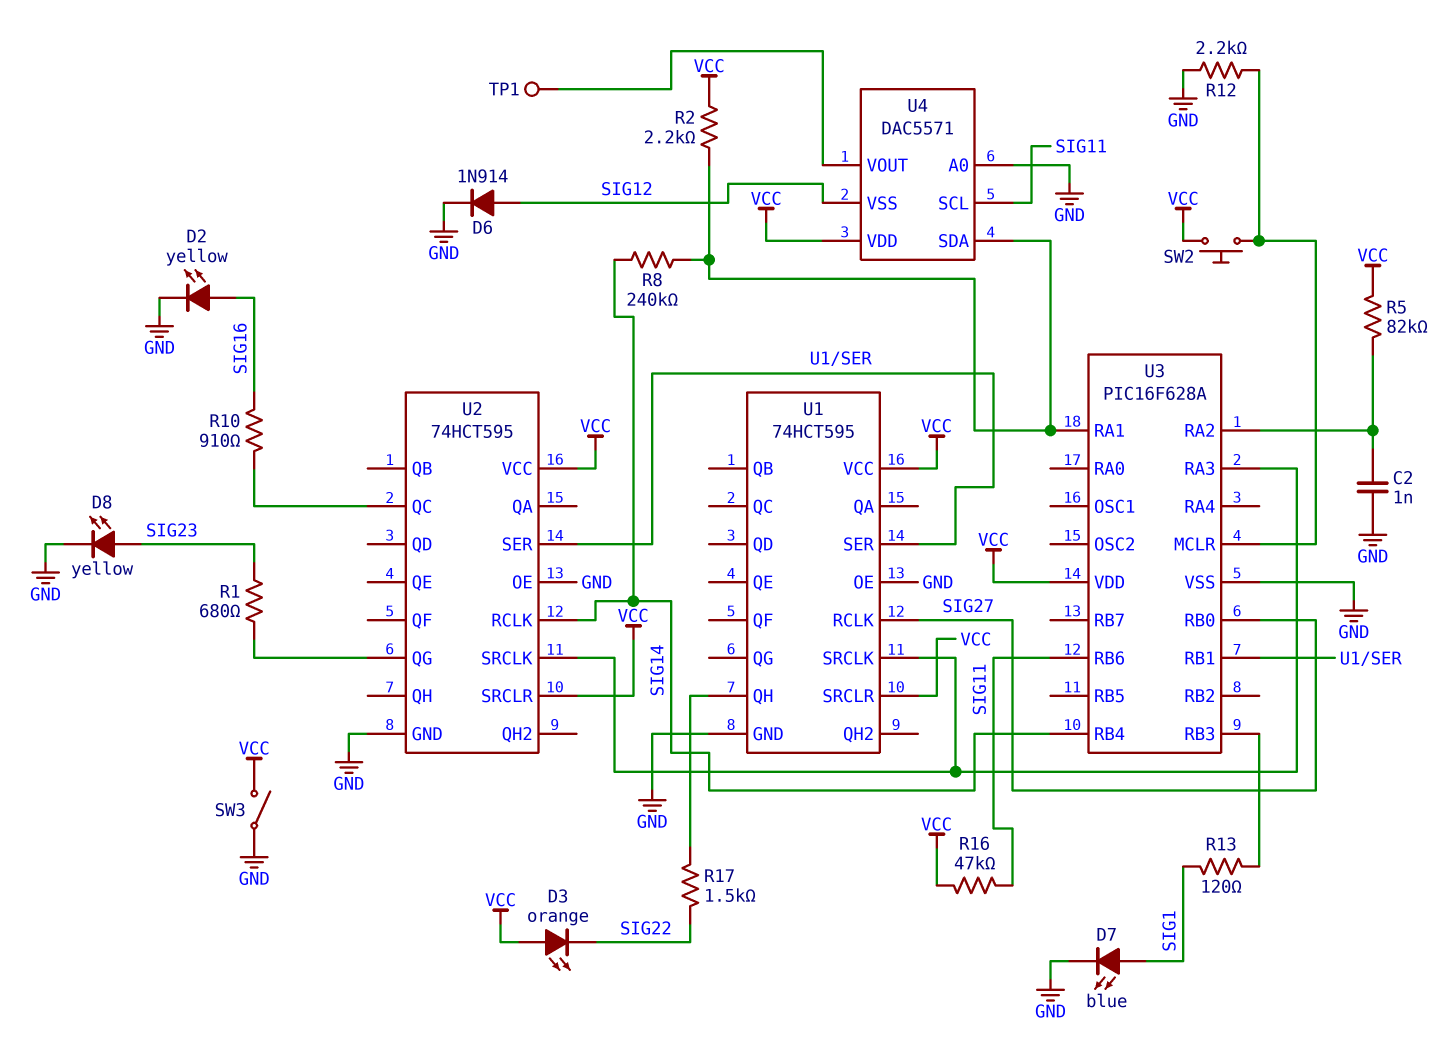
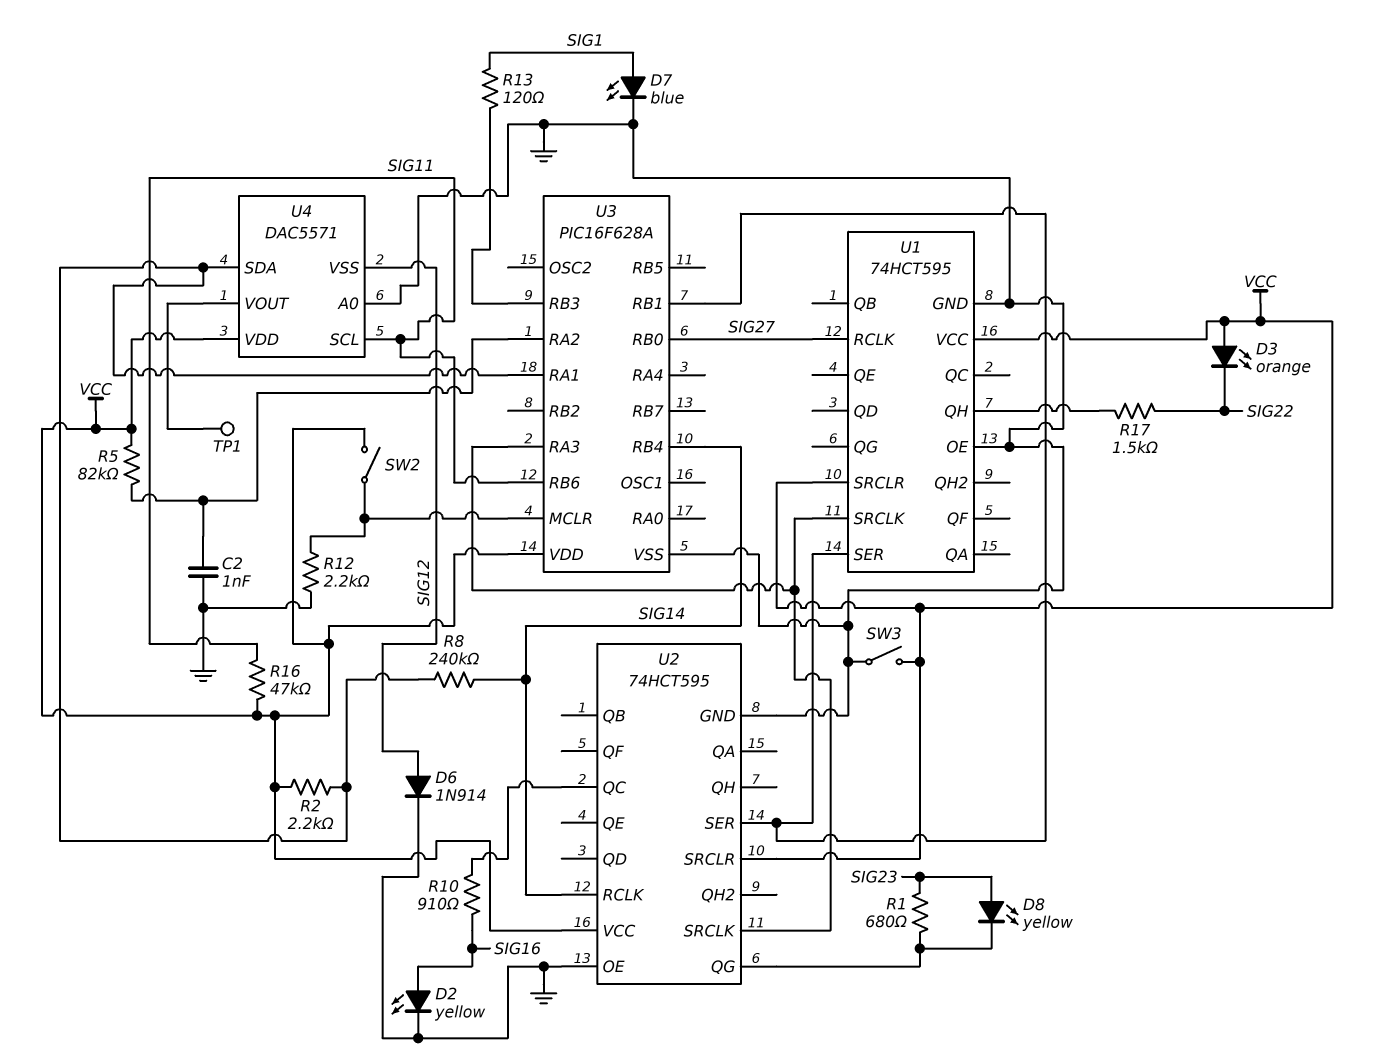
D8: LED yellow (A SIG23, K GND) -> LED yellow (A SIG23, K U2/QG)
SW2: button (U3/MCLR, VCC) -> switch (U3/MCLR, VCC)

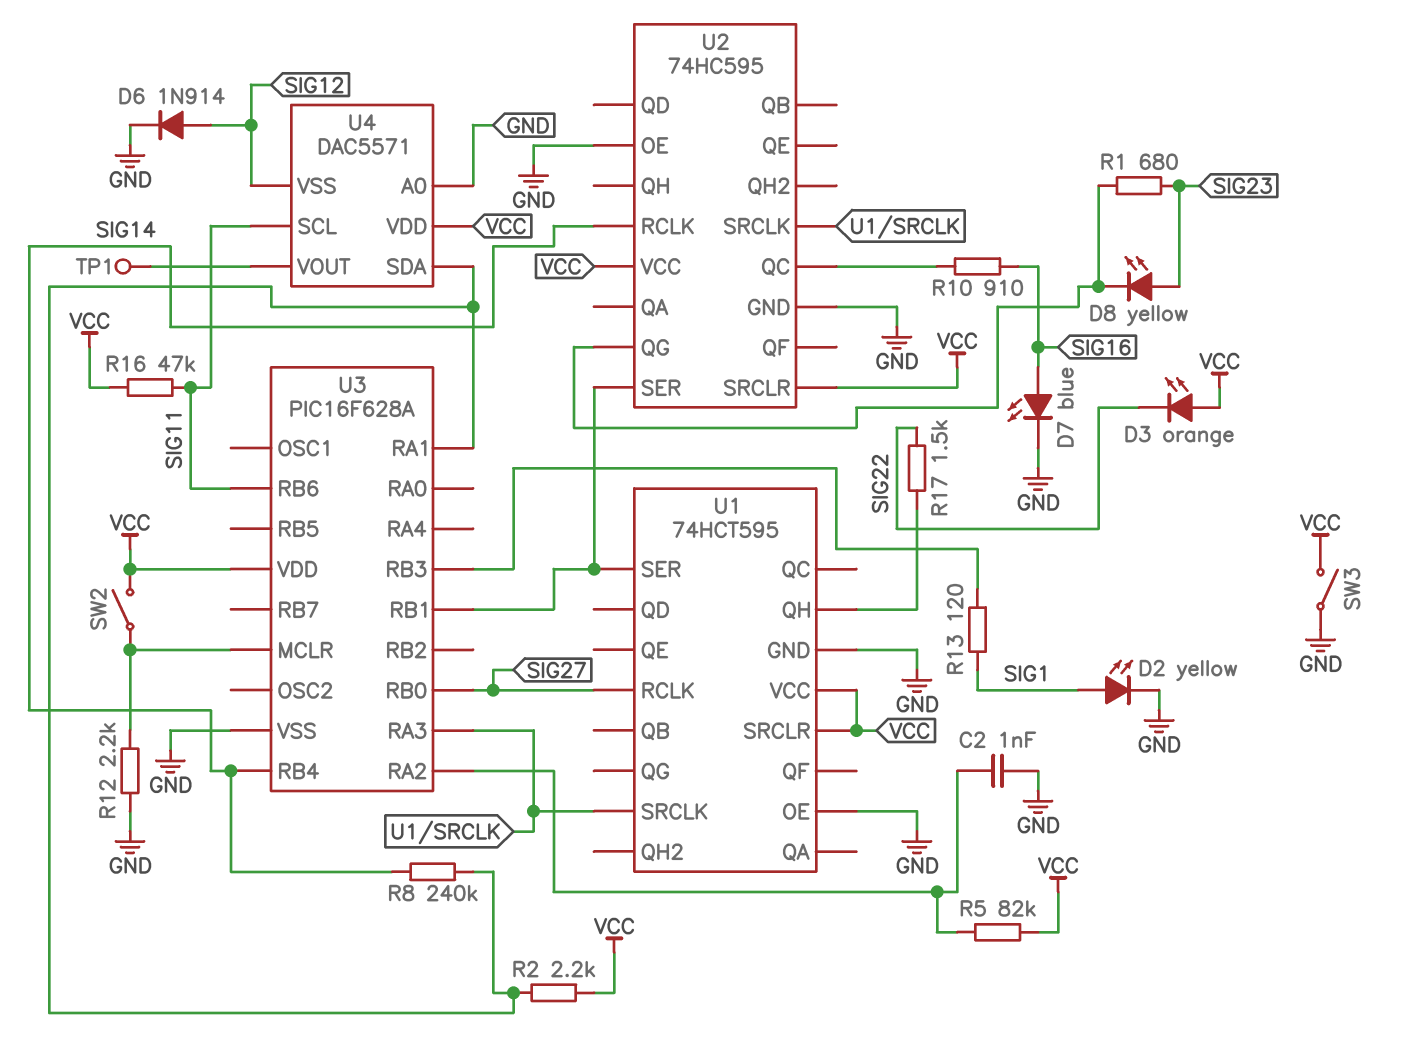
D2: LED yellow (A SIG16, K GND) -> LED yellow (A SIG1, K GND)
D7: LED blue (A SIG1, K GND) -> LED blue (A SIG16, K GND)
U2: 74HCT595 -> 74HC595

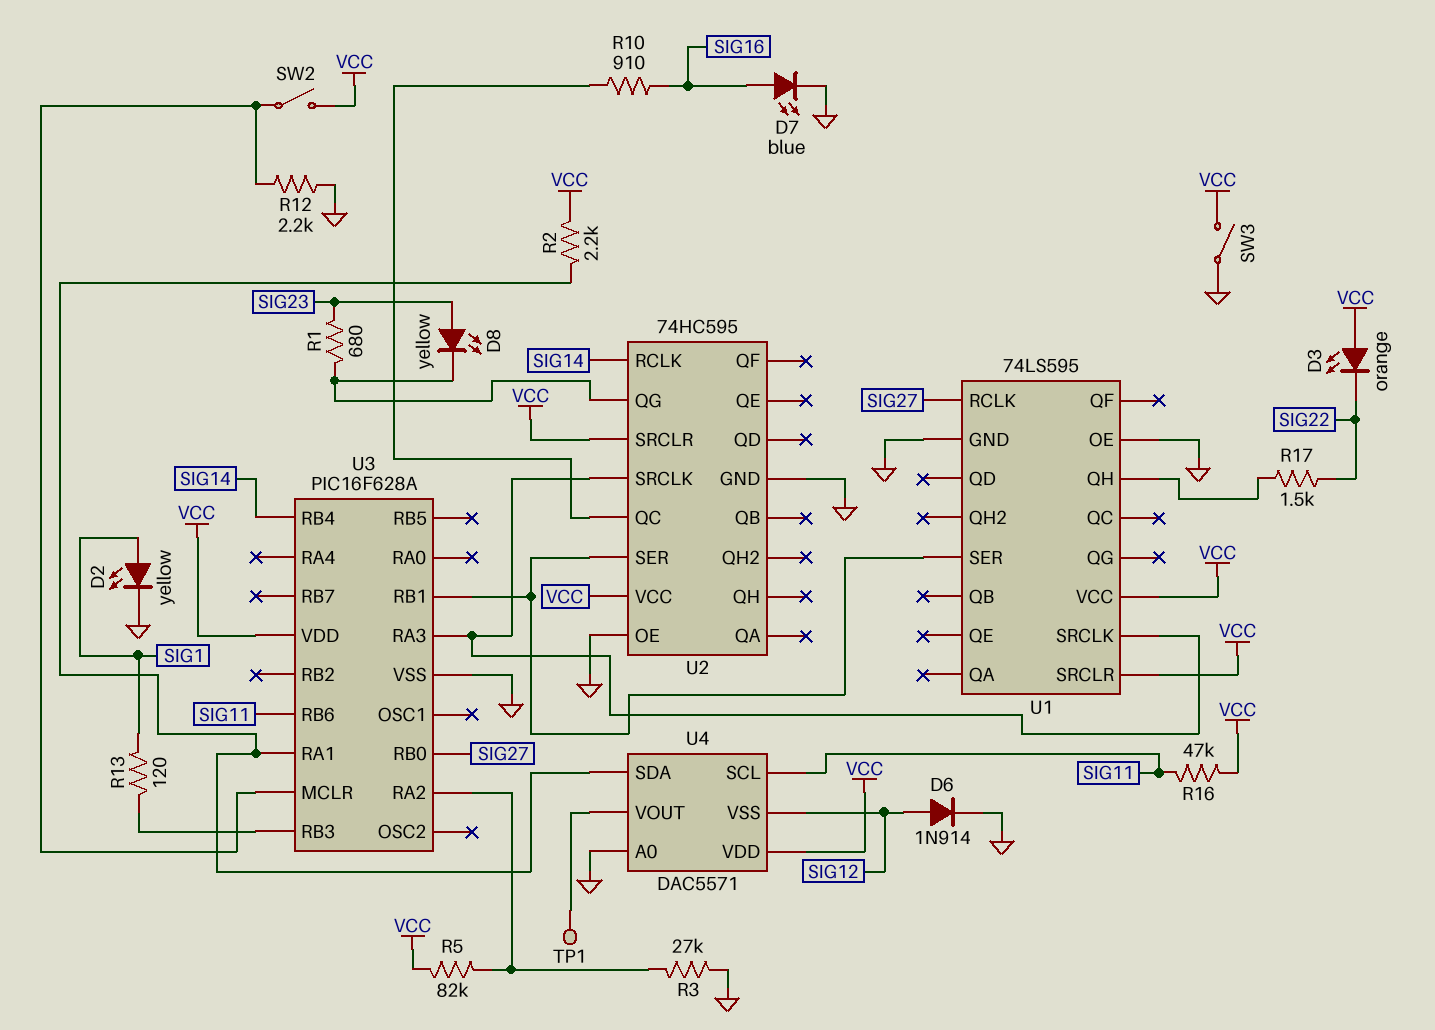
C2: 1nF (GND, U3/RA2) -> none
R3: none -> 27k (GND, U3/RA2)
R8: 240k (SIG14, U3/RA1) -> none
U1: 74HCT595 -> 74LS595

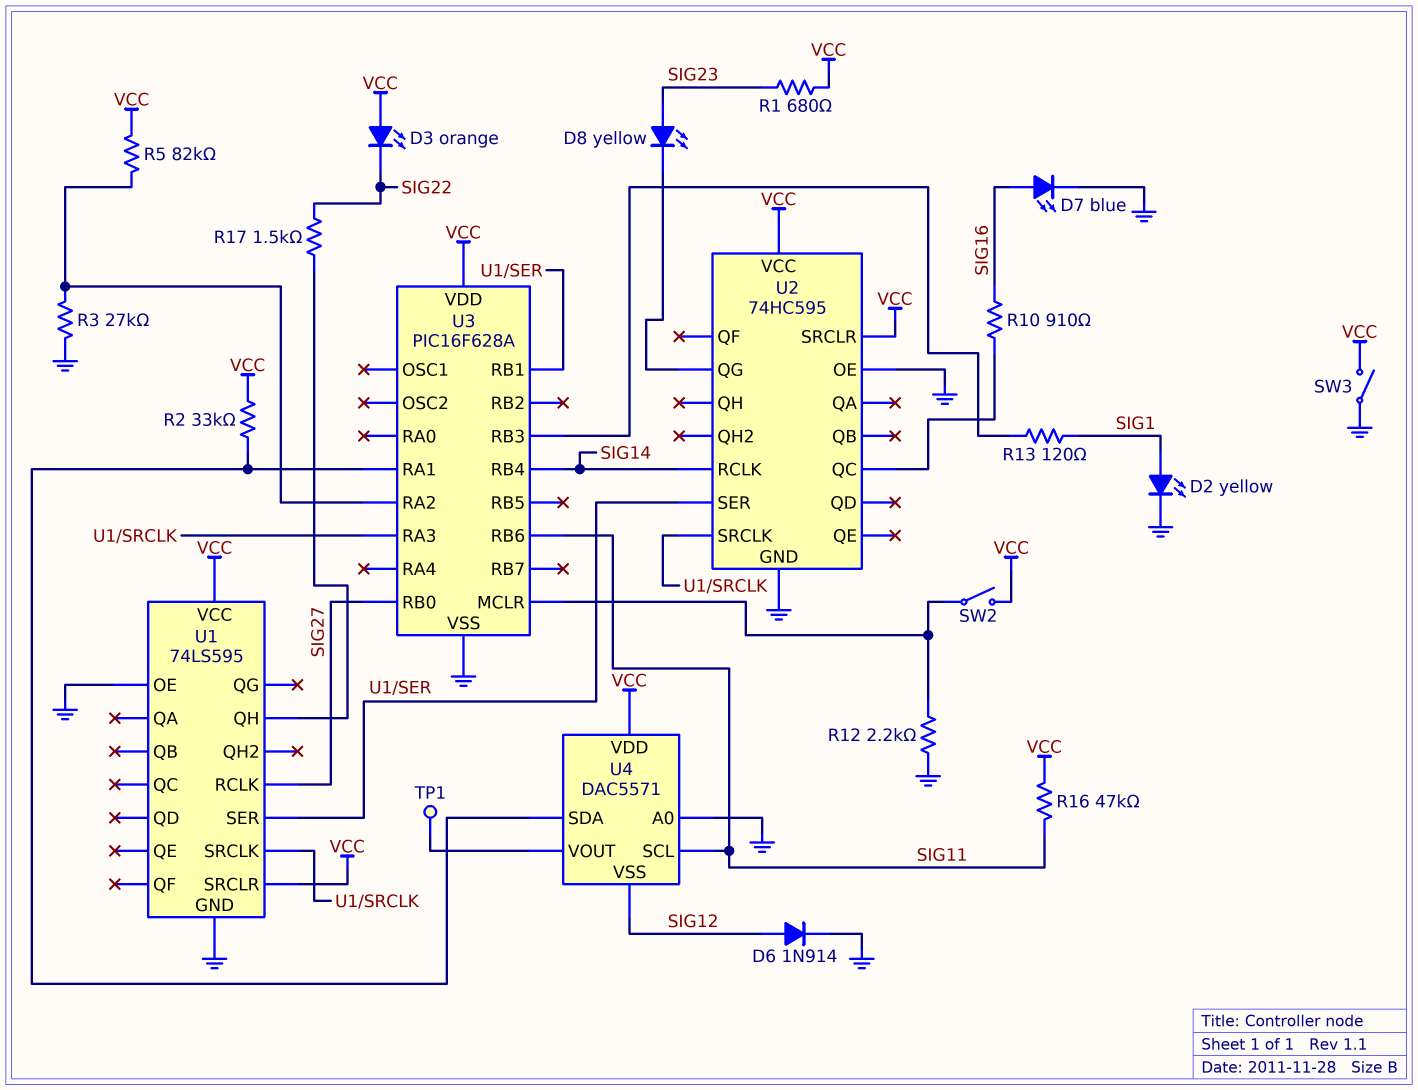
R1: 680 (SIG23, U2/QG) -> 680 (SIG23, VCC)
R2: 2.2k (U3/RA1, VCC) -> 33k (U3/RA1, VCC)

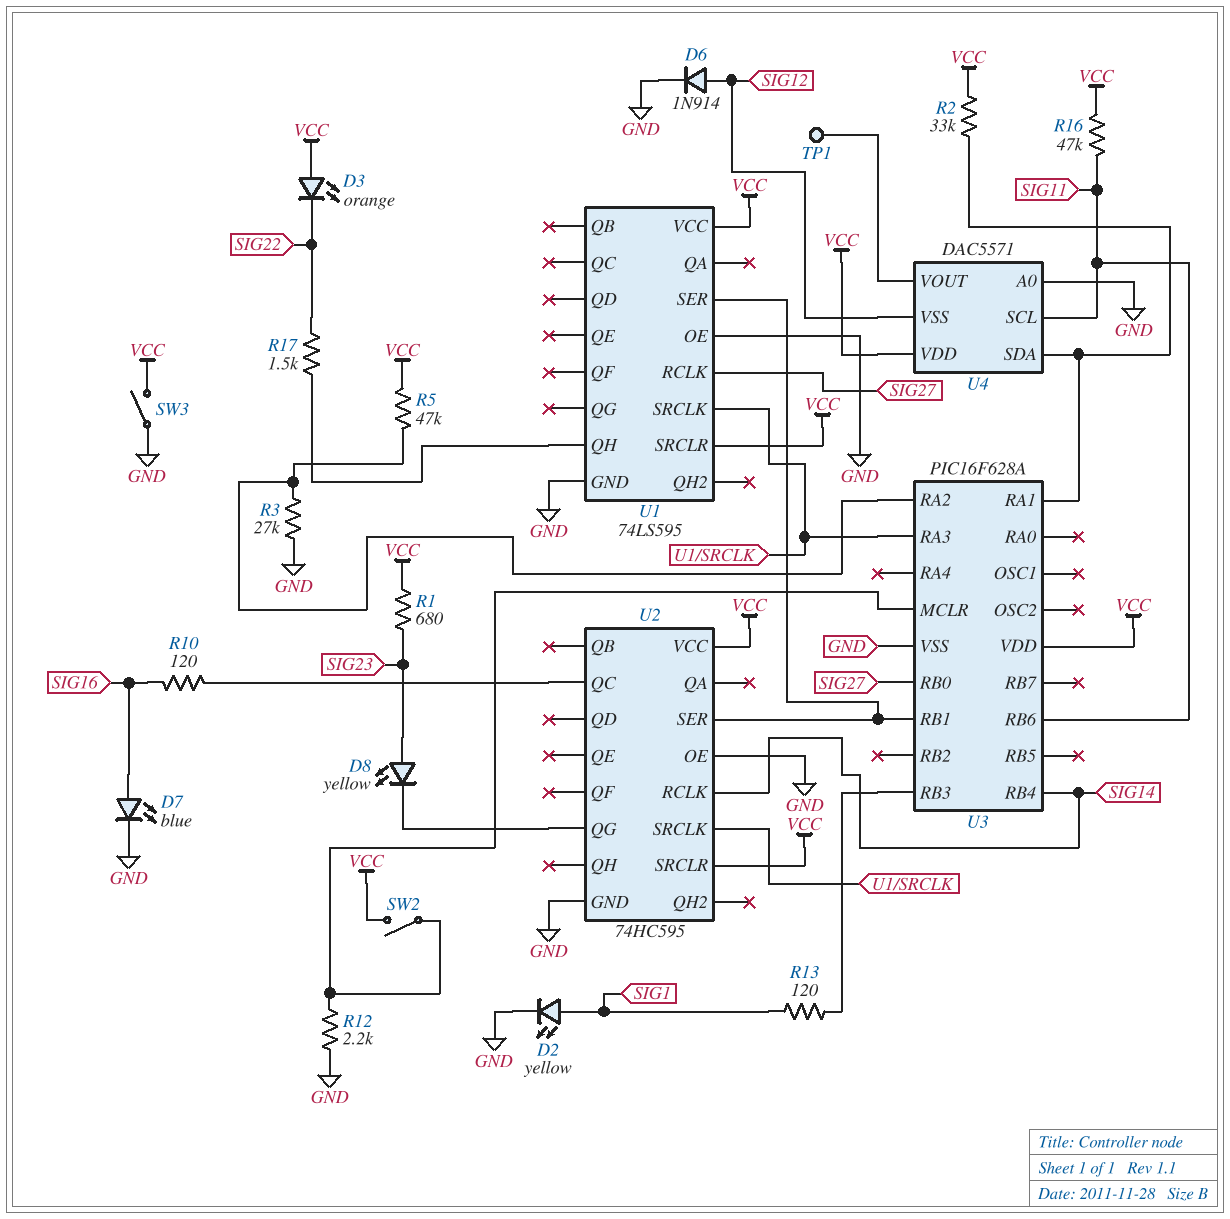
R5: 82k (U3/RA2, VCC) -> 47k (U3/RA2, VCC)
R10: 910 (SIG16, U2/QC) -> 120 (SIG16, U2/QC)

